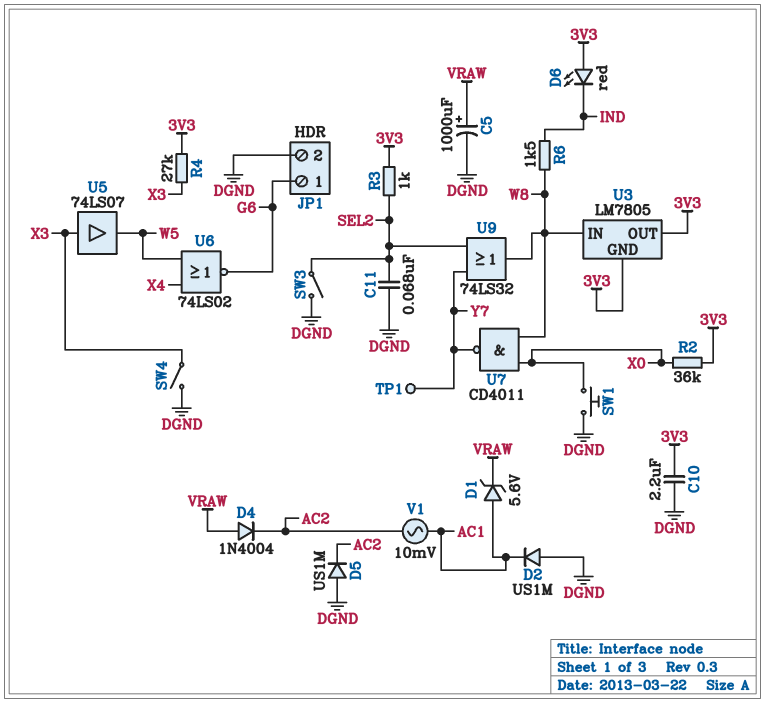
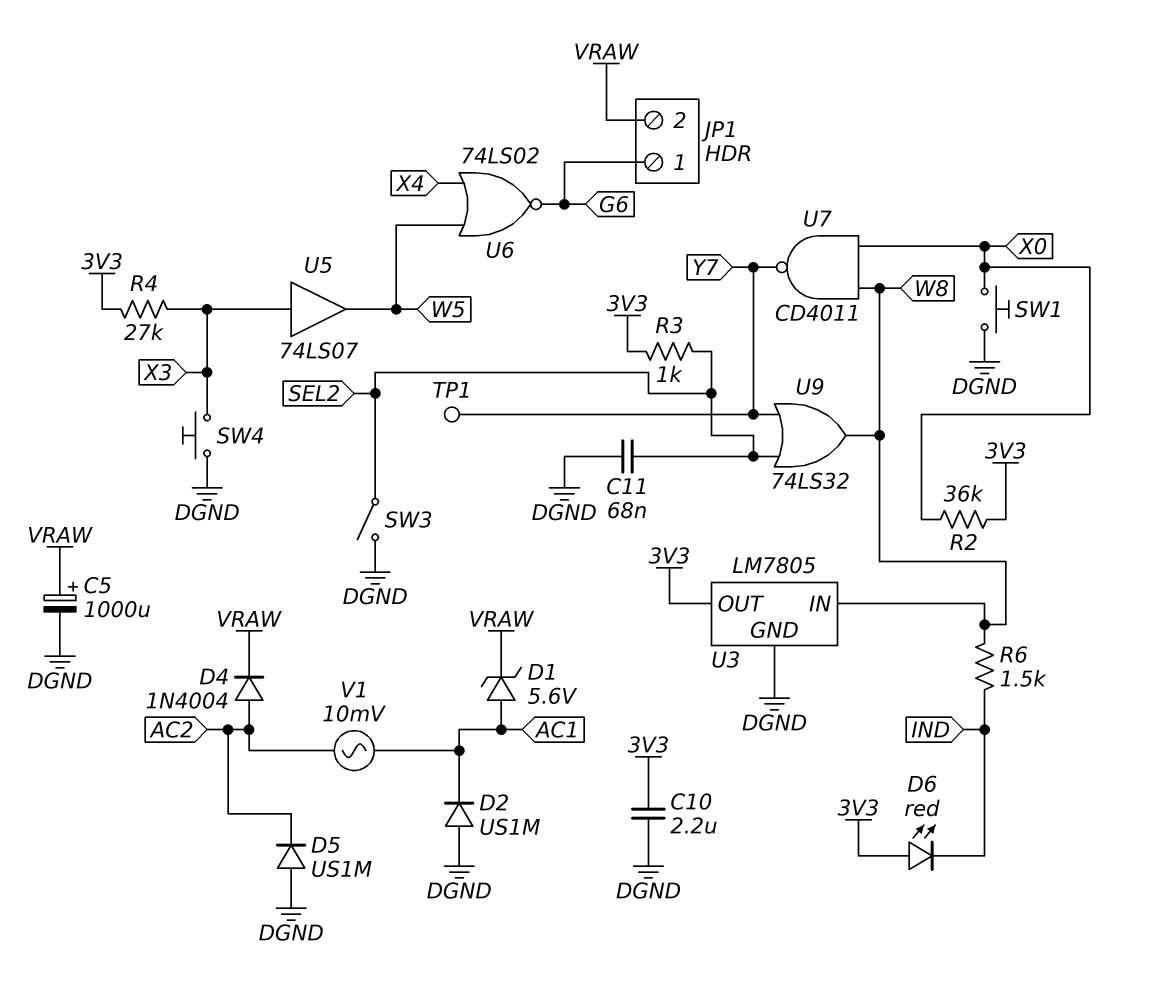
D4: diode 1N4004 (A VRAW, K AC2) -> diode 1N4004 (A AC2, K VRAW)
JP1 pin 2: DGND -> VRAW
SW4: switch (DGND, X3) -> button (DGND, X3)
U3 pin GND: 3V3 -> DGND

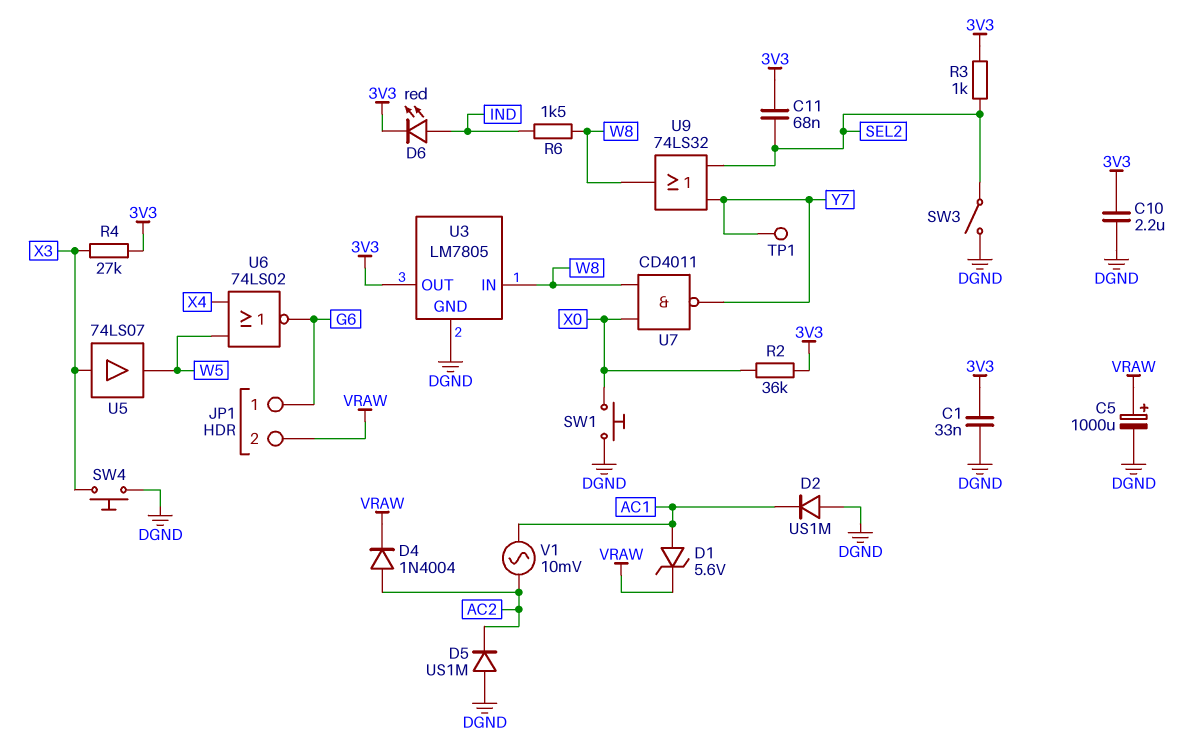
C1: none -> 33nF (3V3, DGND)
C11: 68nF (DGND, SEL2) -> 68nF (3V3, SEL2)
D6: LED red (A 3V3, K IND) -> LED red (A IND, K 3V3)

